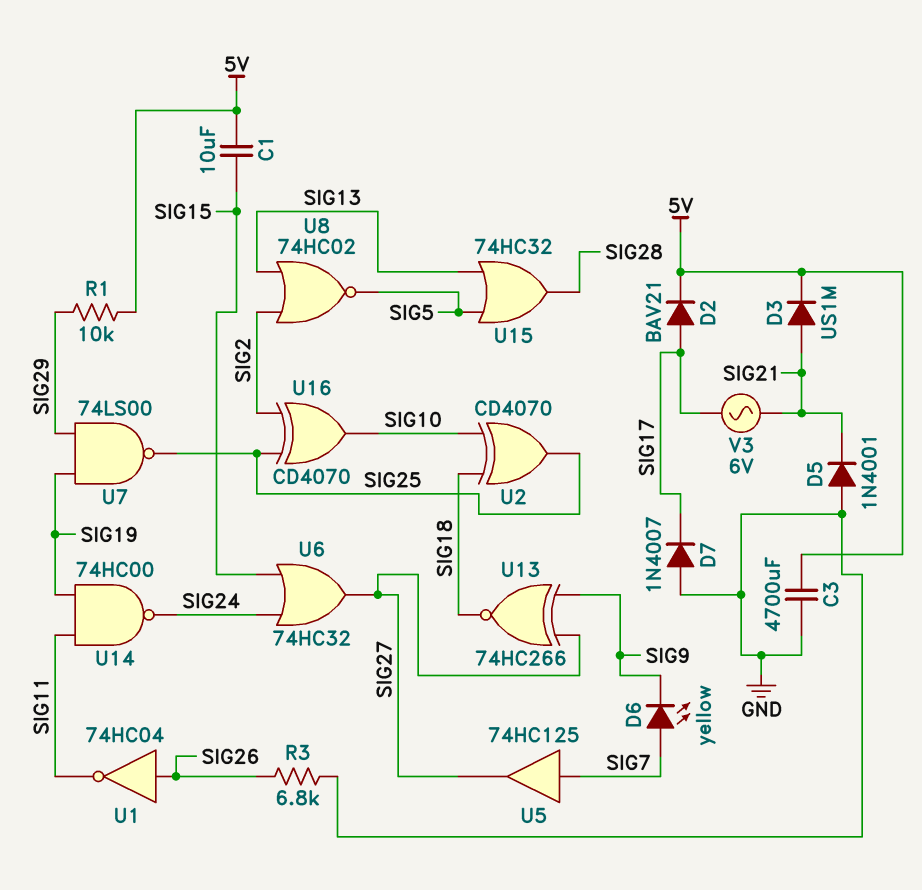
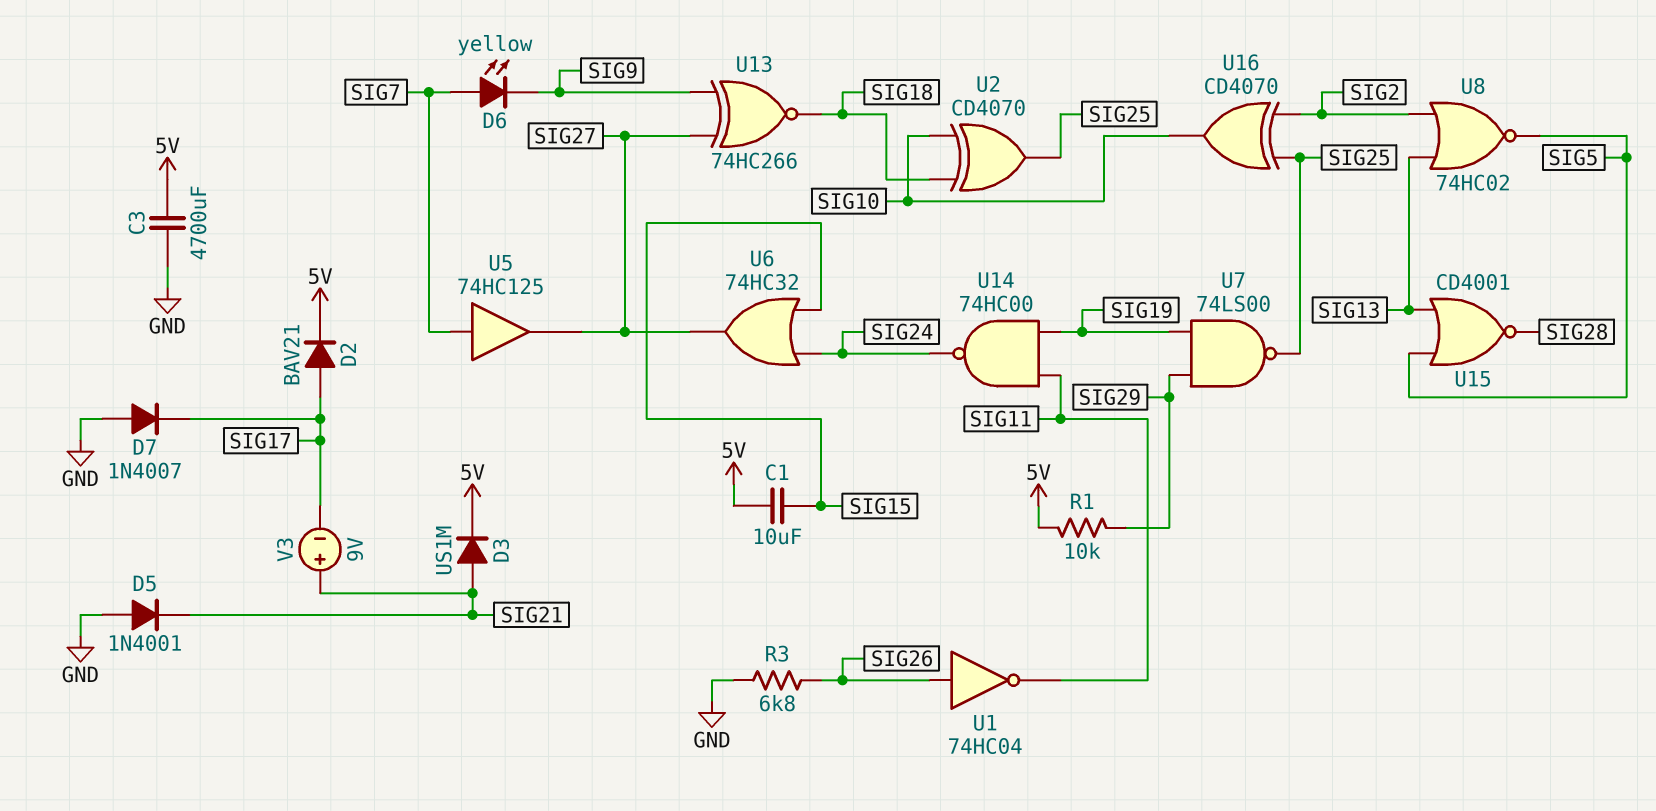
U15: OR 74HC32 (in SIG5, in SIG13, out SIG28) -> NOR CD4001 (in SIG5, in SIG13, out SIG28)
V3: AC 6V (SIG17, SIG21) -> 9V (plus SIG21, minus SIG17)

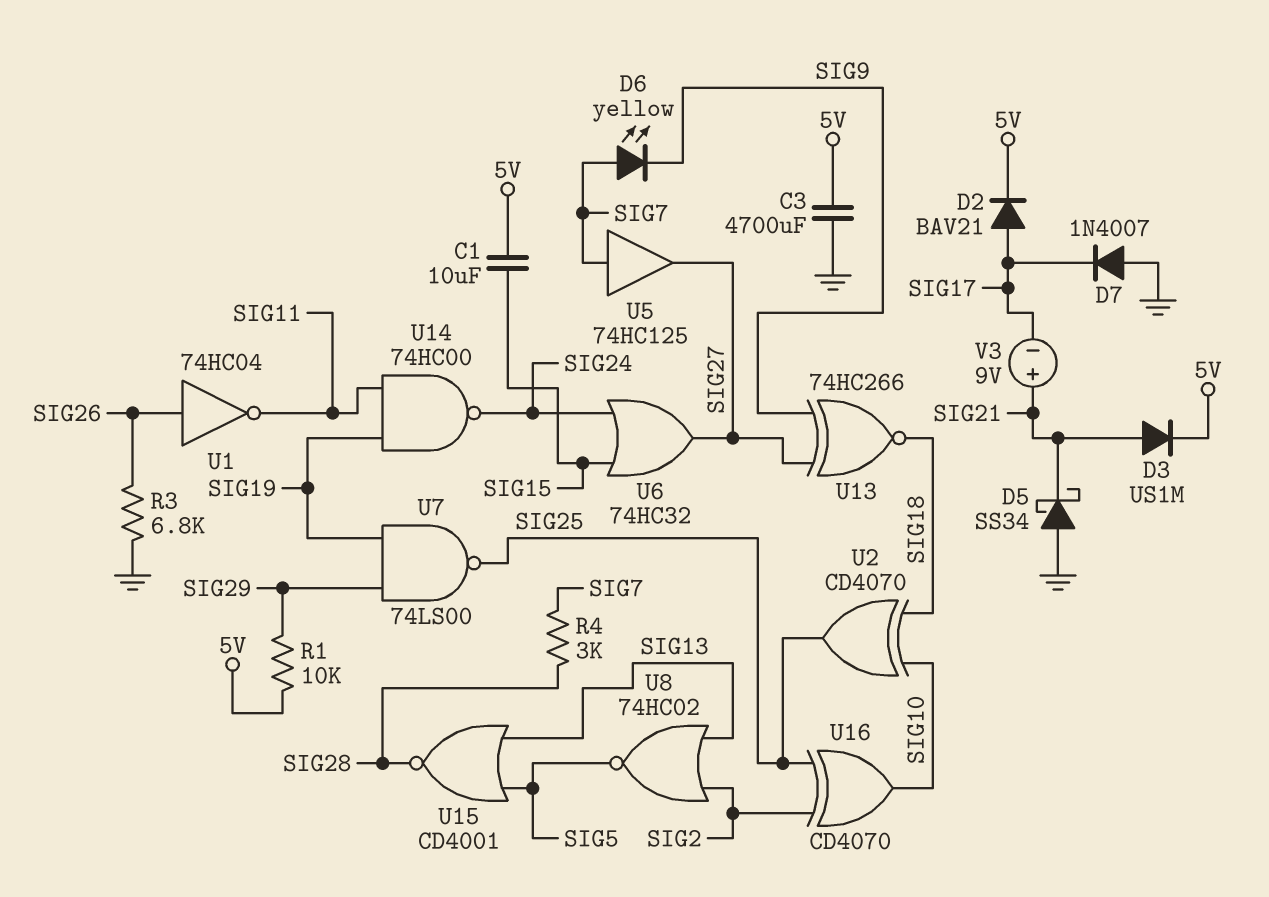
D5: diode 1N4001 (A GND, K SIG21) -> schottky SS34 (A GND, K SIG21)
R4: none -> 3k (SIG7, SIG28)

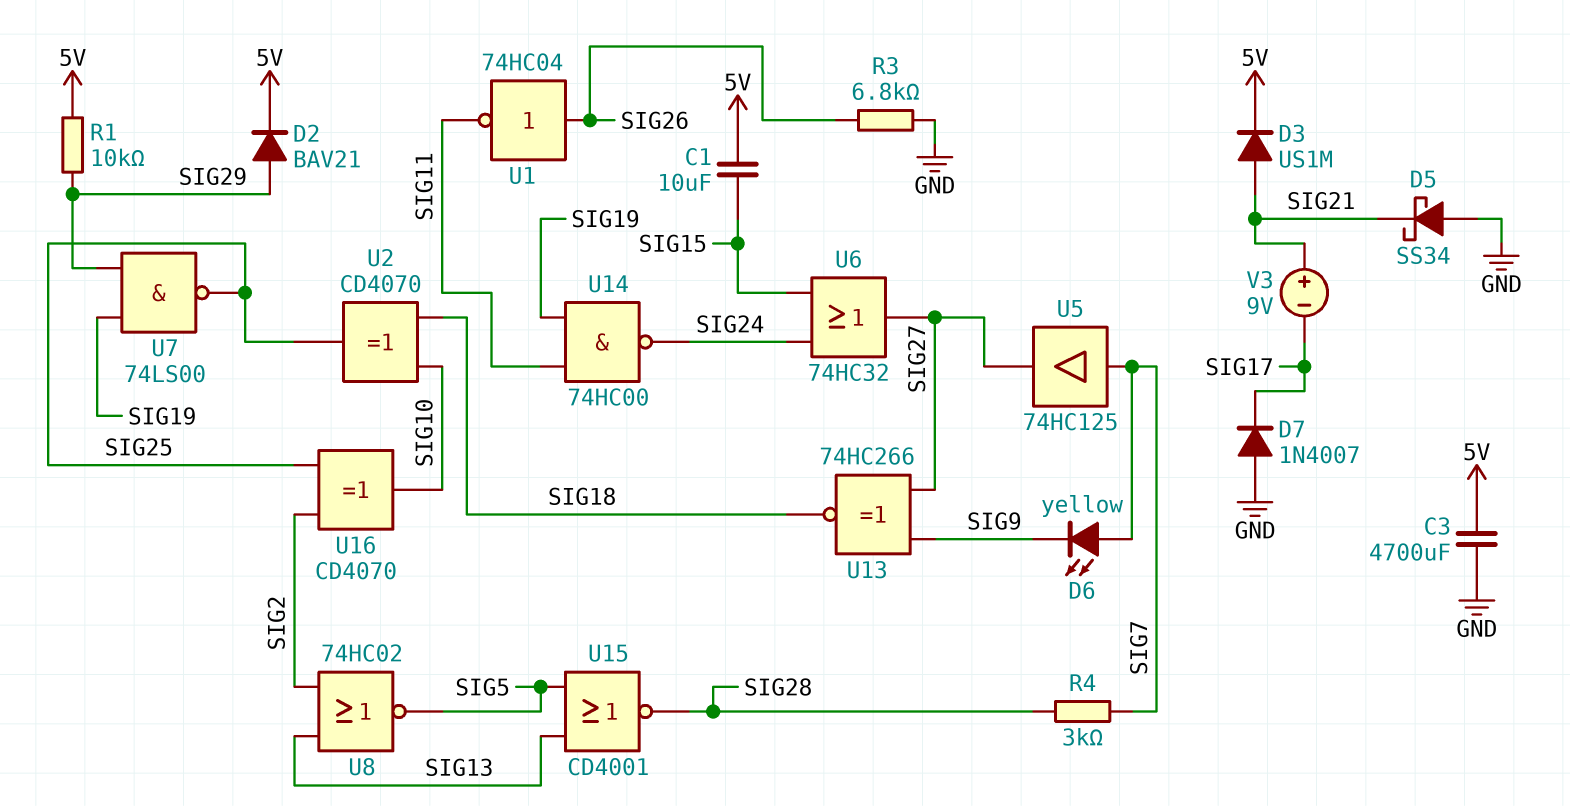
D2: diode BAV21 (A SIG17, K 5V) -> diode BAV21 (A SIG29, K 5V)

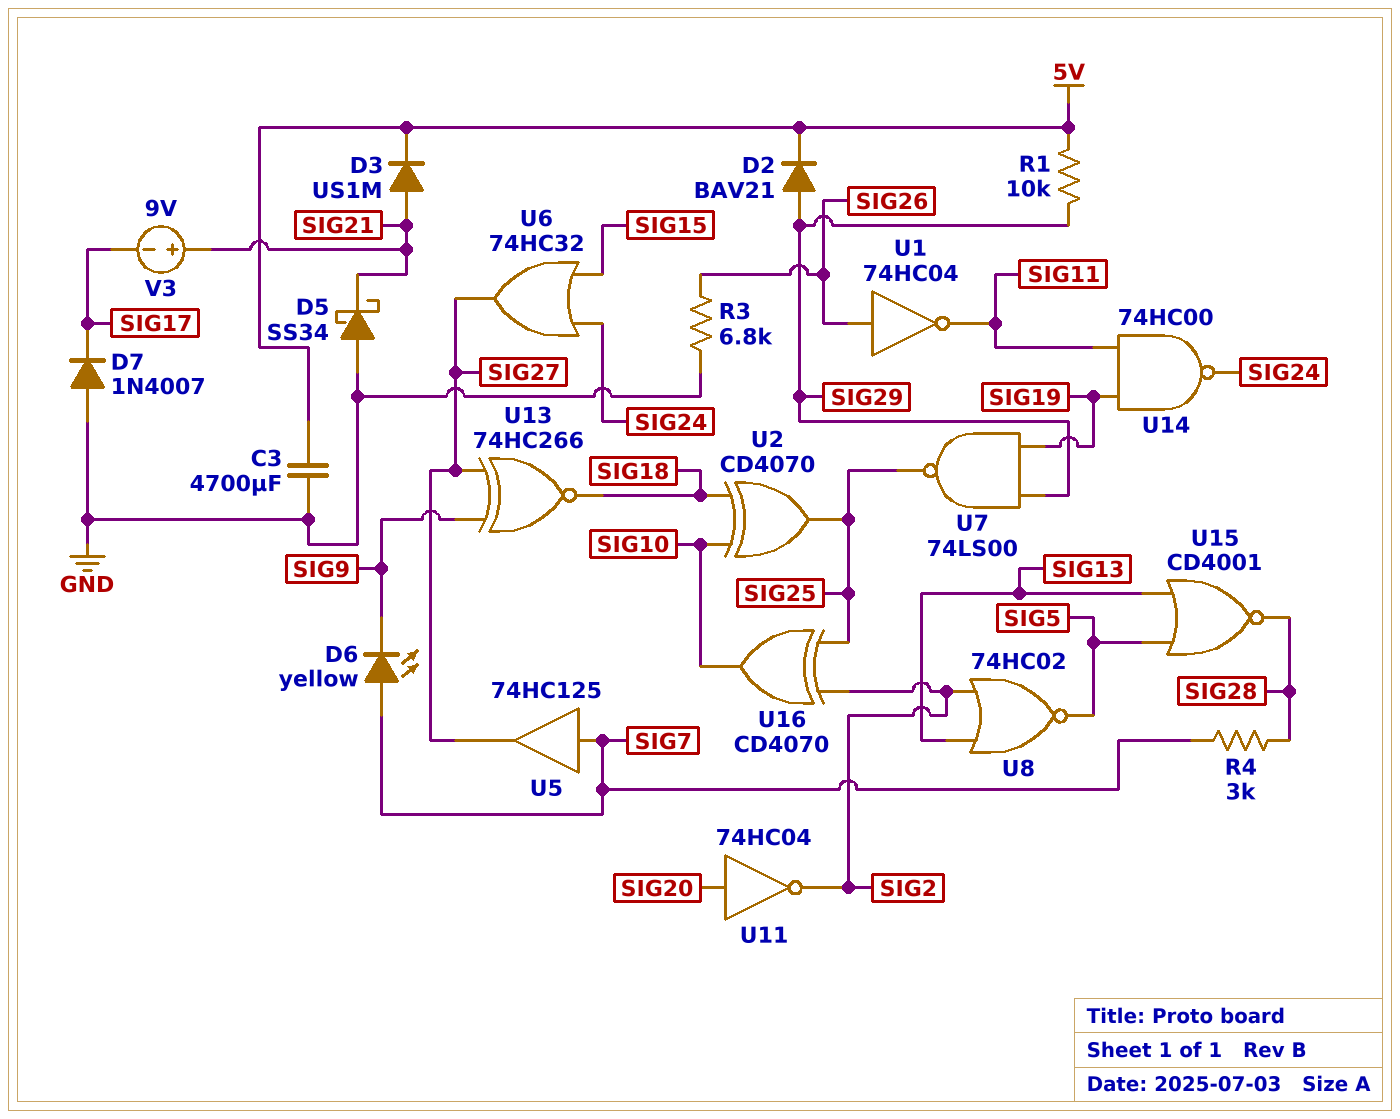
C1: 10uF (5V, SIG15) -> none
U11: none -> NOT 74HC04 (in SIG20, out SIG2)

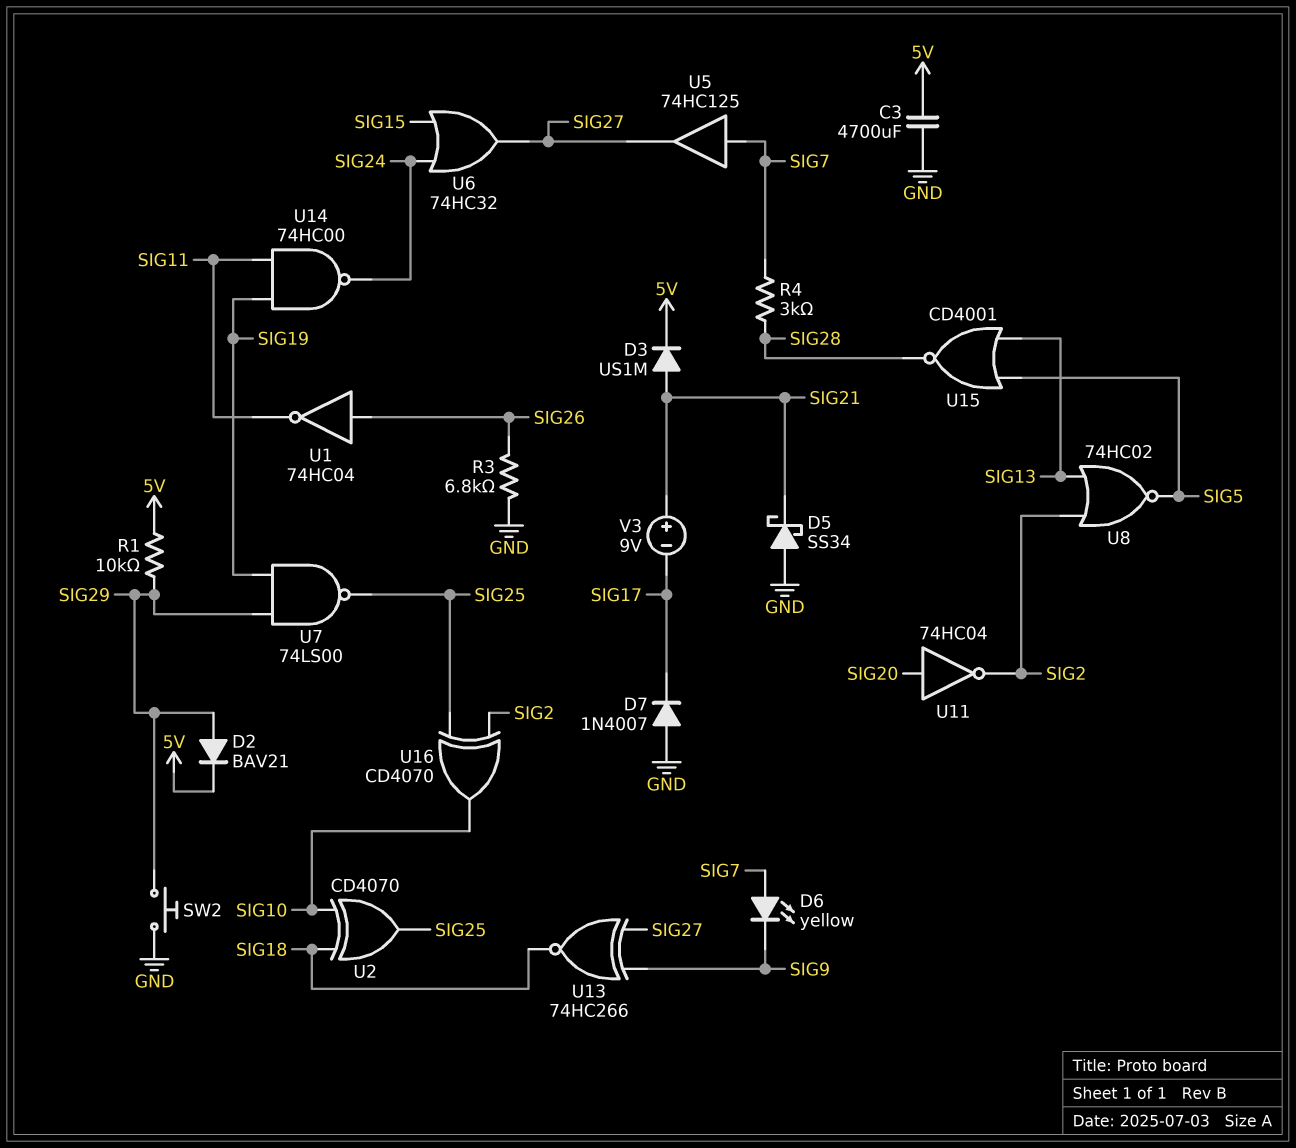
SW2: none -> button (GND, SIG29)

